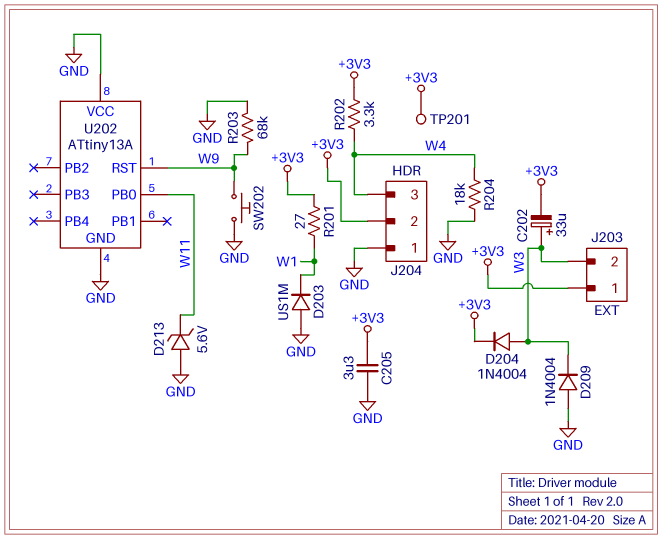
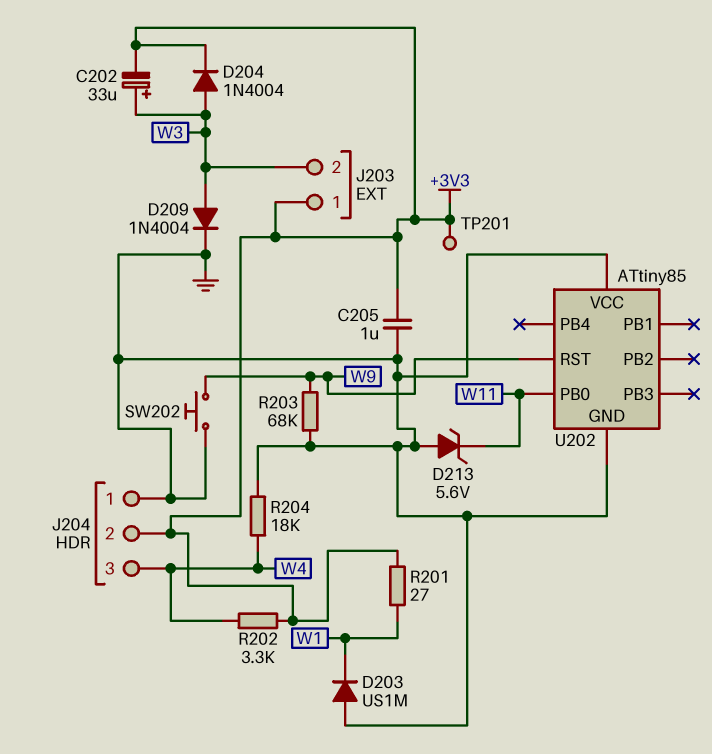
C205: 3.3uF (+3V3, GND) -> 1uF (+3V3, GND)
D209: diode 1N4004 (A GND, K W3) -> diode 1N4004 (A W3, K GND)
U202: ATtiny13A -> ATtiny85

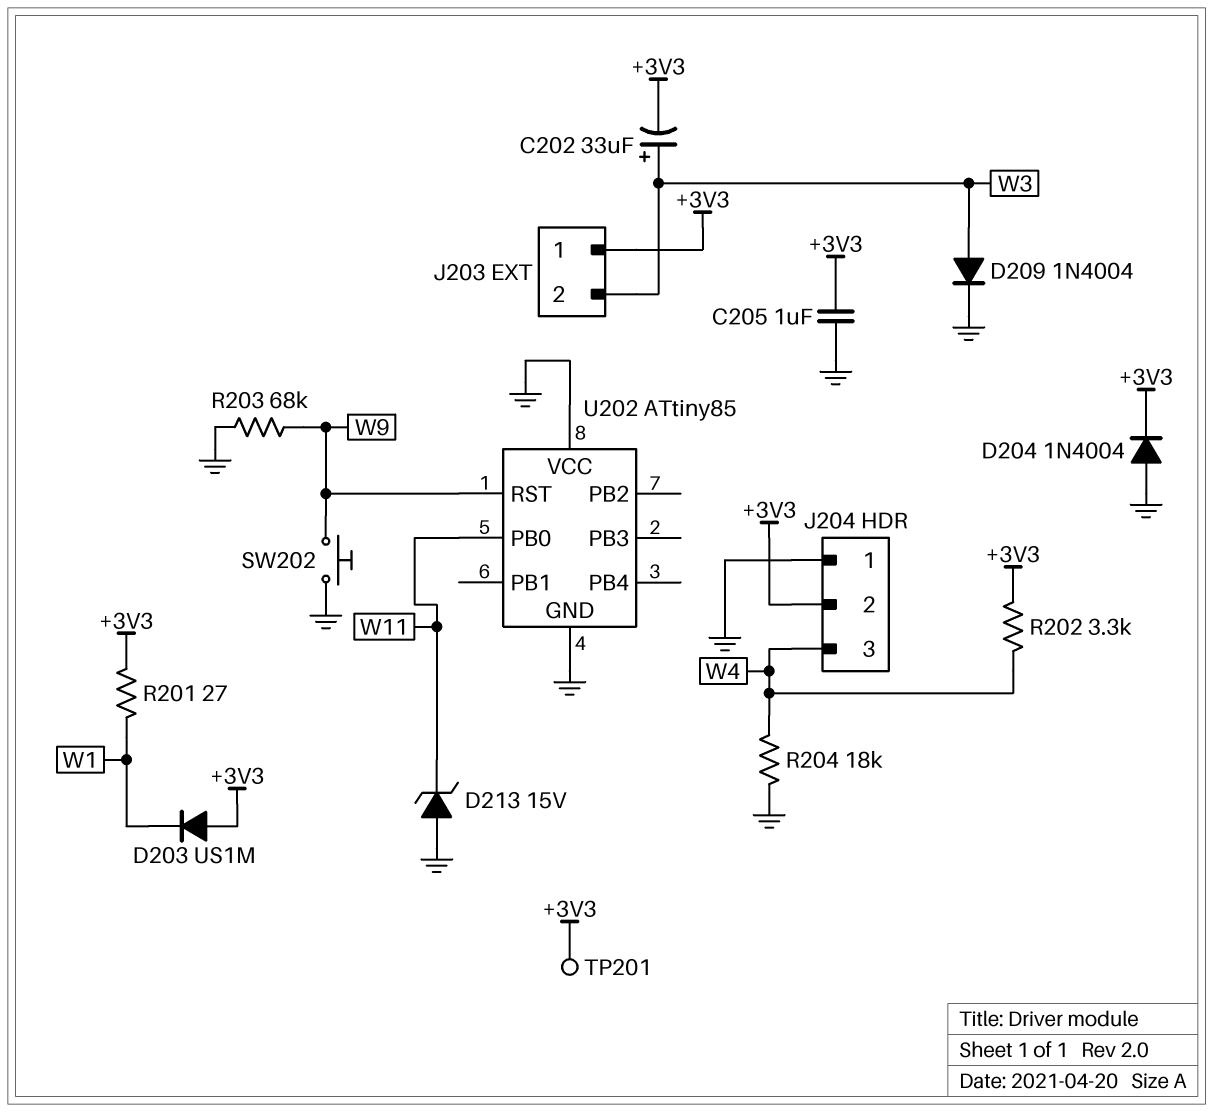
D203: diode US1M (A GND, K W1) -> diode US1M (A +3V3, K W1)
D204: diode 1N4004 (A W3, K +3V3) -> diode 1N4004 (A GND, K +3V3)
D213: zener 5.6V (A GND, K W11) -> zener 15V (A GND, K W11)

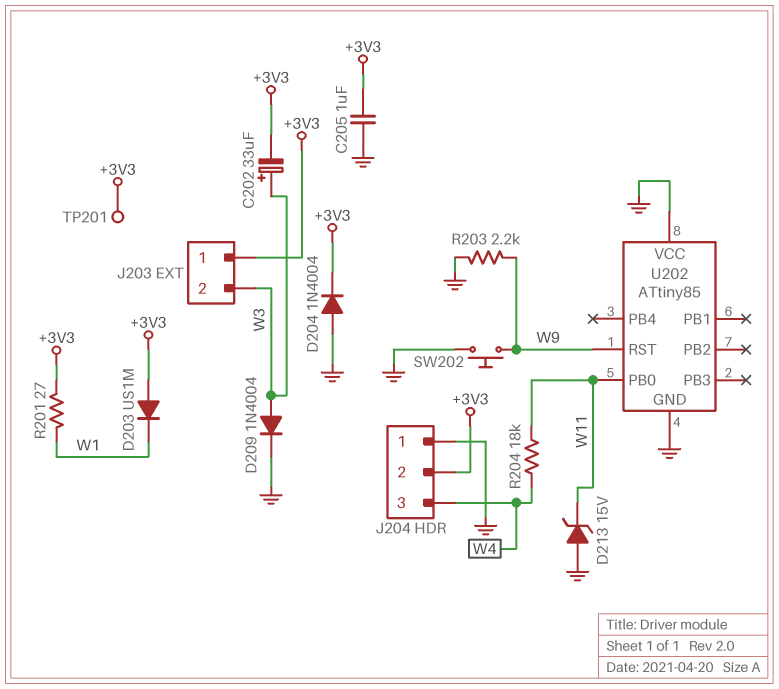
R202: 3.3k (+3V3, W4) -> none
R203: 68k (GND, W9) -> 2.2k (GND, W9)
R204: 18k (GND, W4) -> 18k (W4, W11)

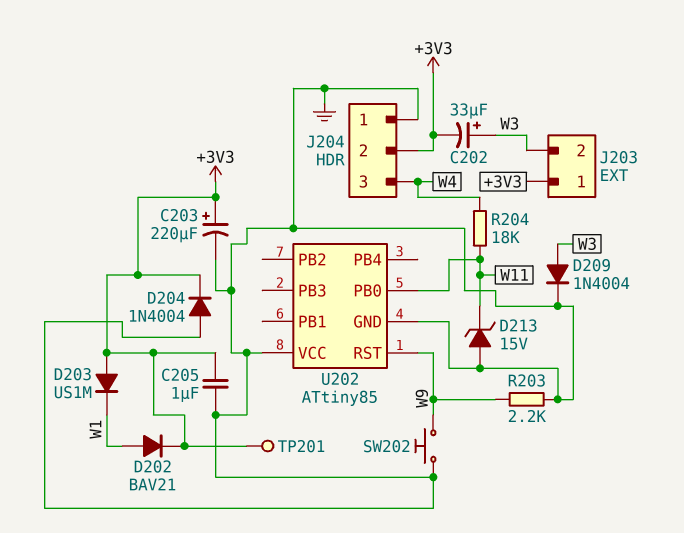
C203: none -> 220uF (plus +3V3, minus GND)
D202: none -> diode BAV21 (A W1, K +3V3)
R201: 27 (+3V3, W1) -> none

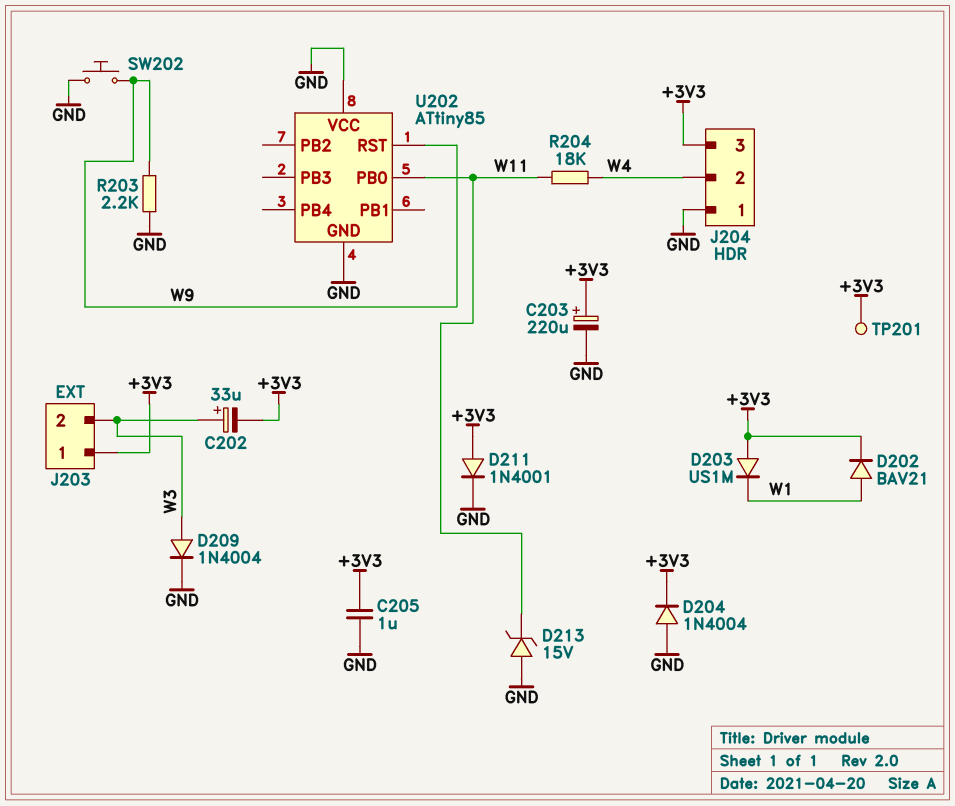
D211: none -> diode 1N4001 (A +3V3, K GND)
J204 pin 2: +3V3 -> W4
J204 pin 3: W4 -> +3V3

